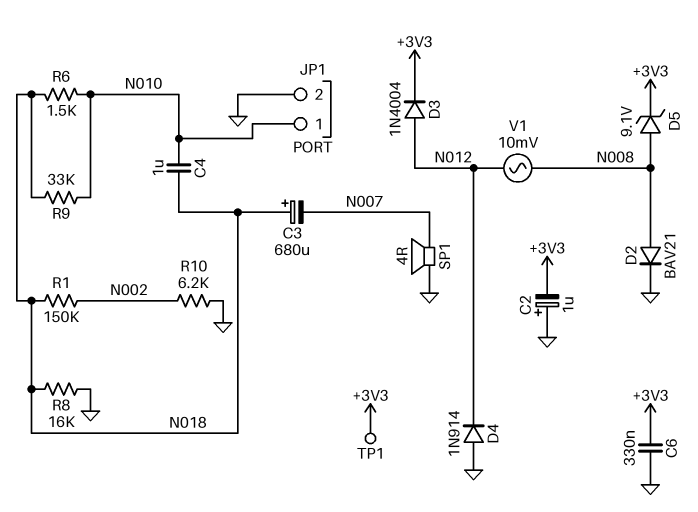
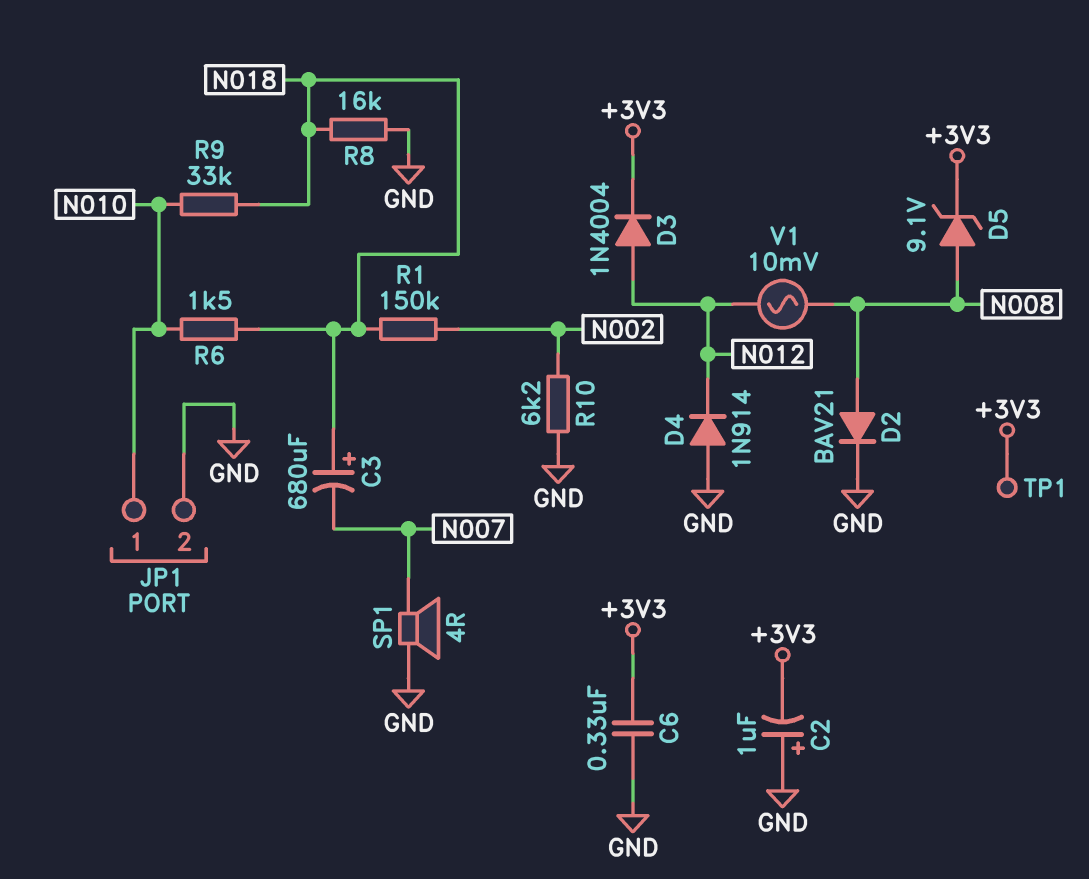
C4: 1uF (N010, N018) -> none

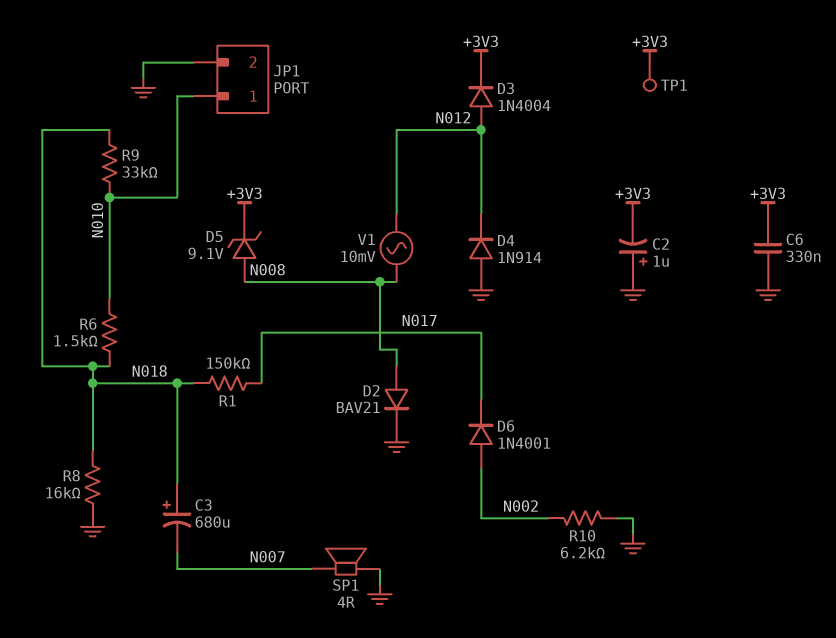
D6: none -> diode 1N4001 (A N002, K N017)
R1: 150k (N002, N018) -> 150k (N017, N018)

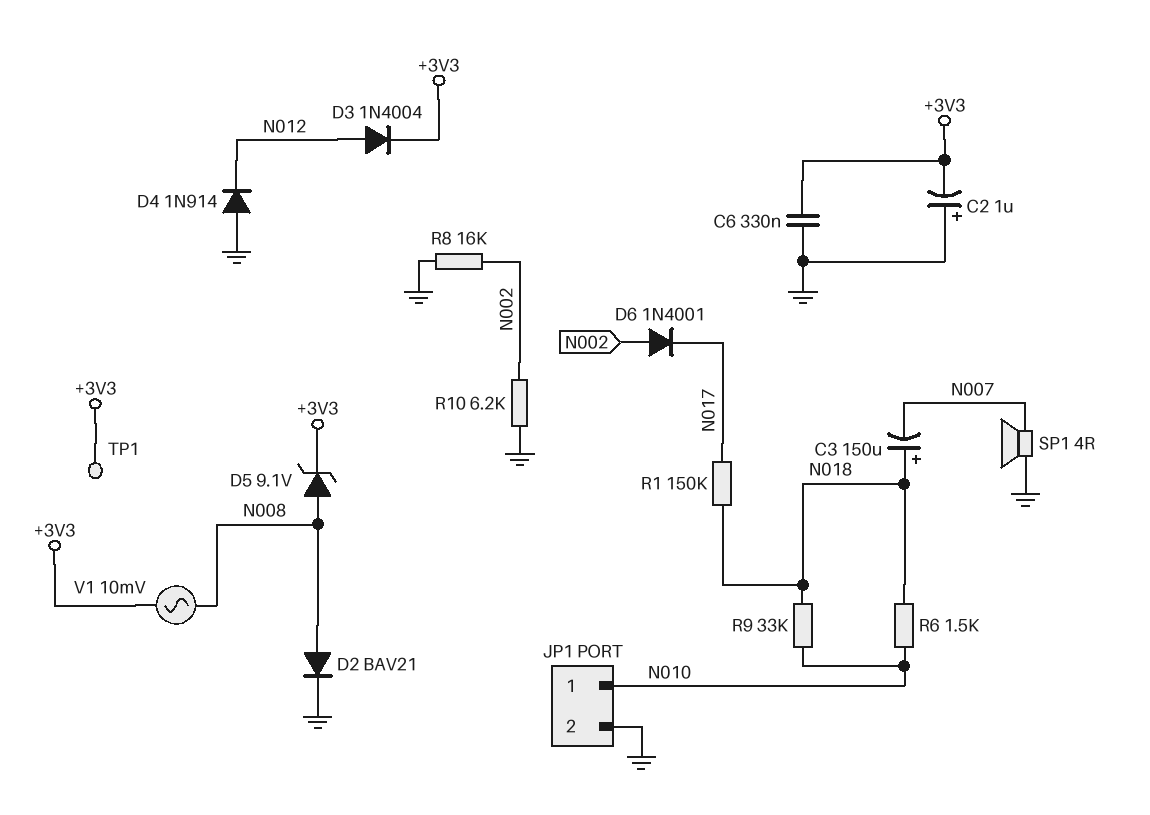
C3: 680uF (plus N018, minus N007) -> 150uF (plus N018, minus N007)
R8: 16k (GND, N018) -> 16k (GND, N002)
V1: AC 10mV (N008, N012) -> AC 10mV (+3V3, N008)

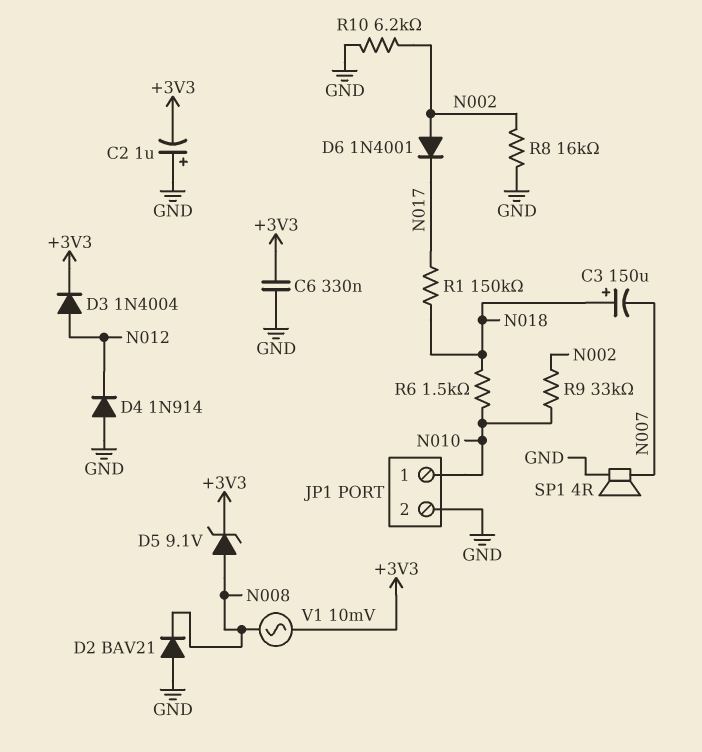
D2: diode BAV21 (A N008, K GND) -> diode BAV21 (A GND, K N008)
R9: 33k (N010, N018) -> 33k (N002, N010)
TP1: test point (+3V3) -> none

